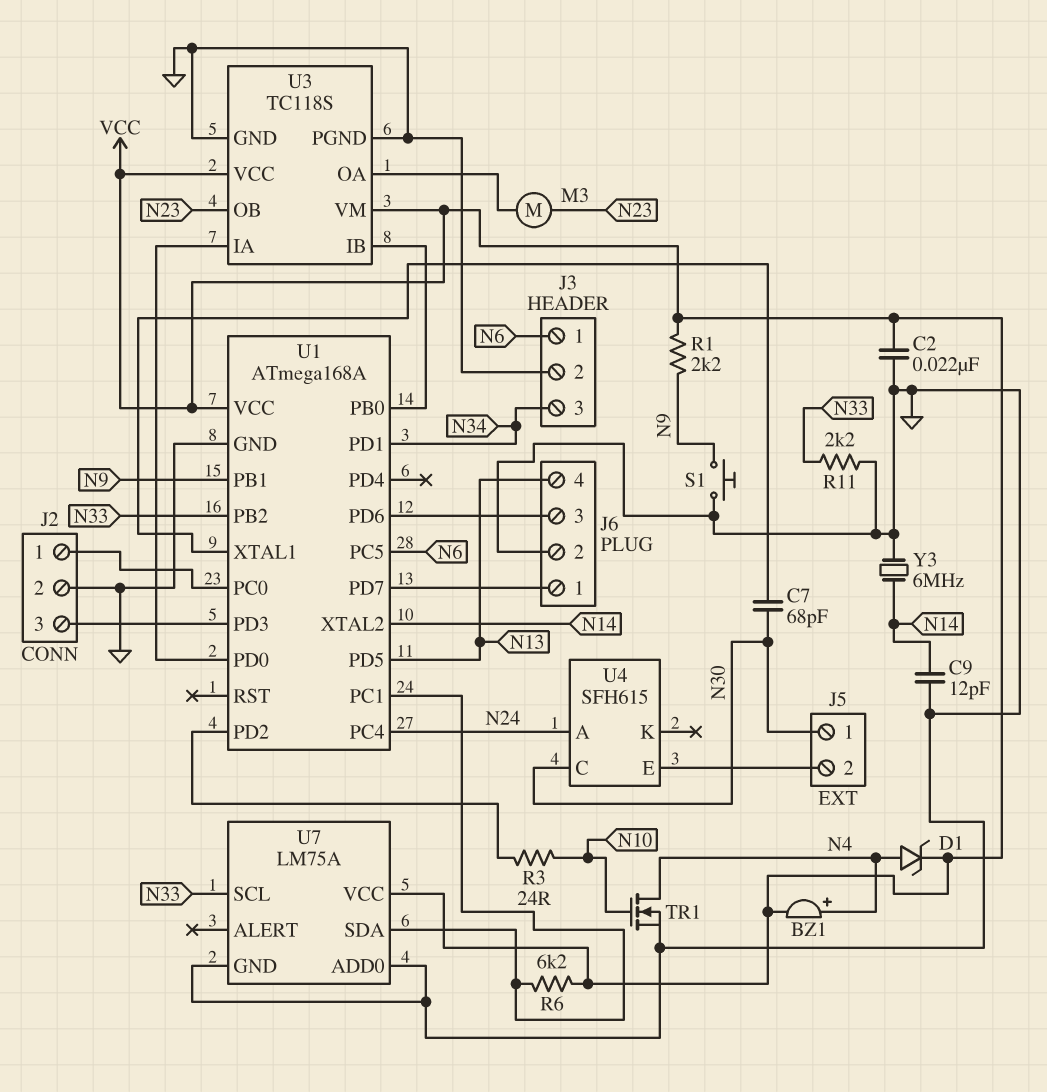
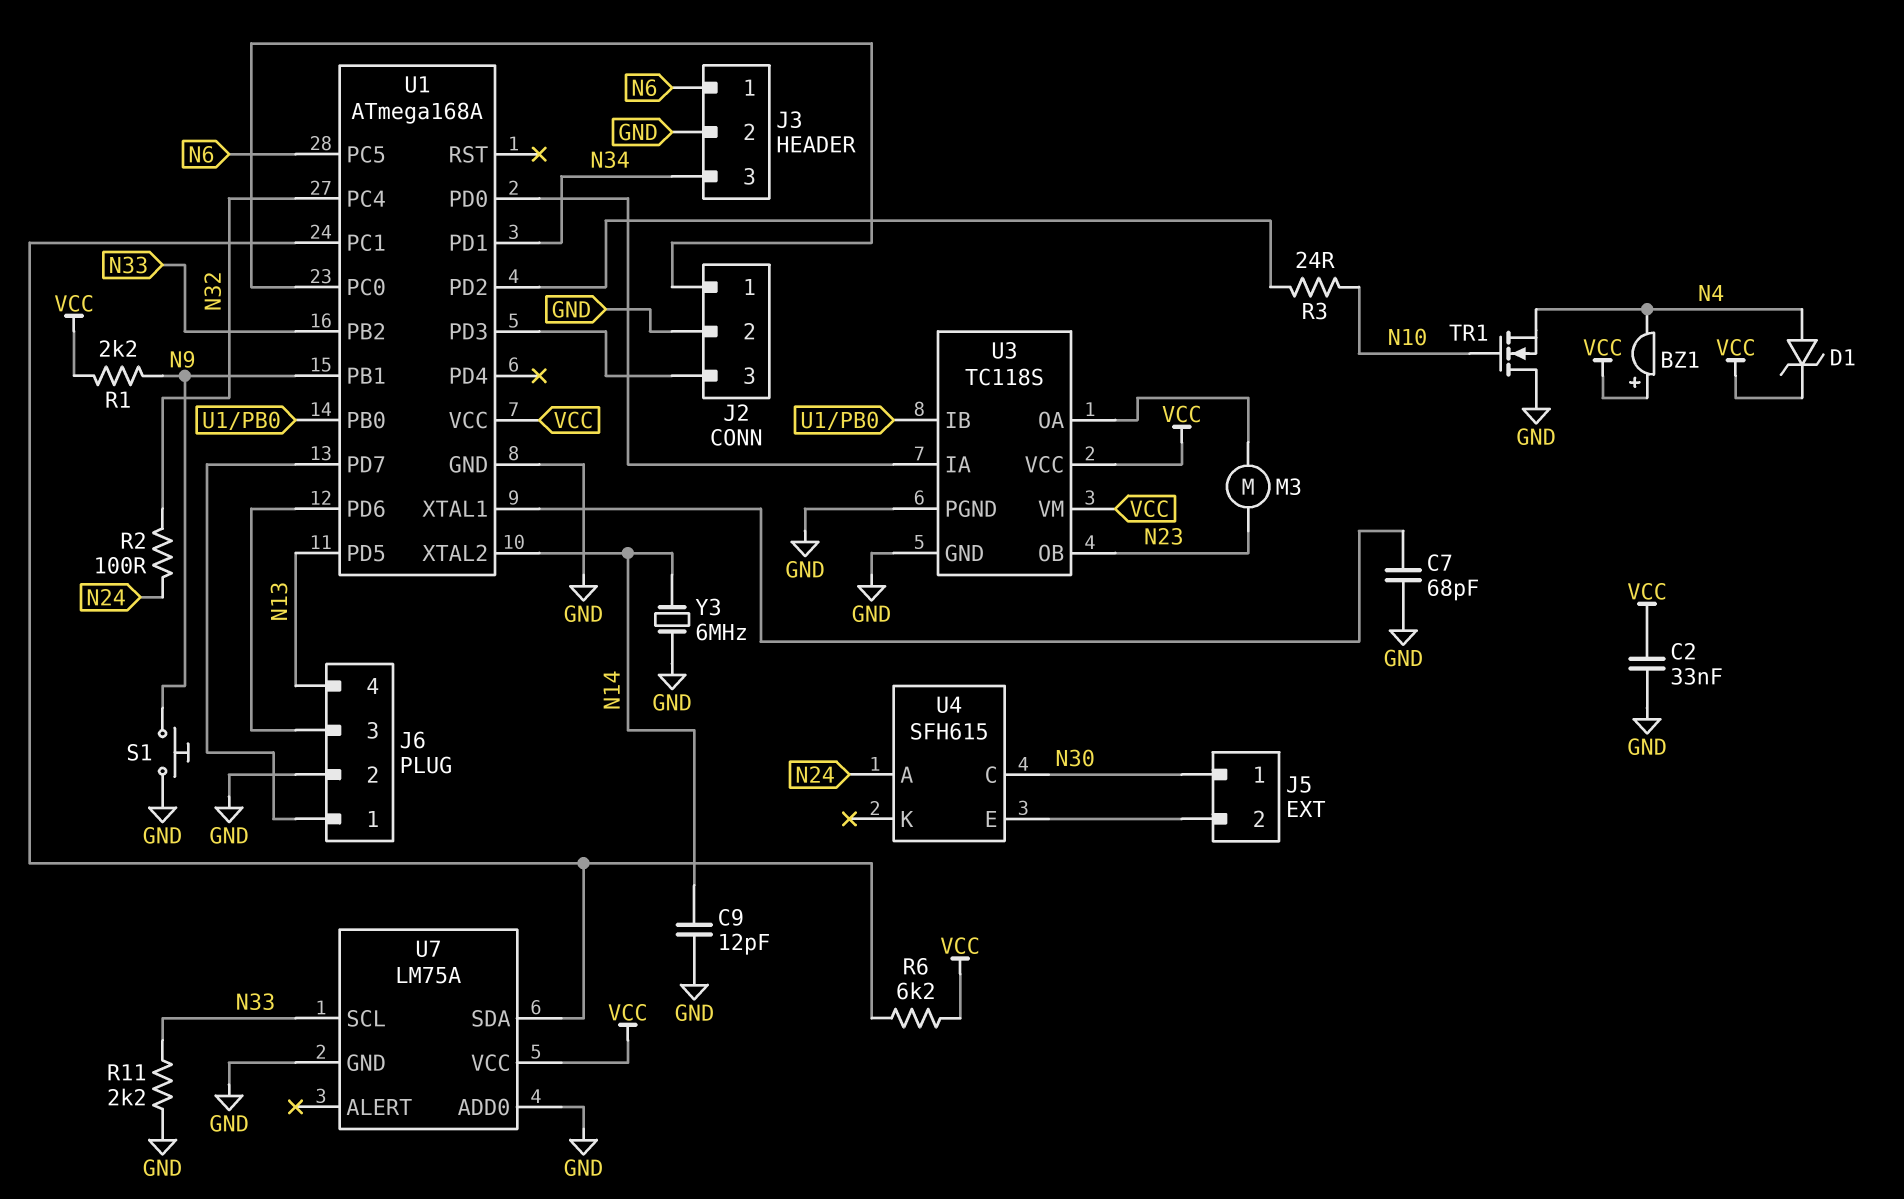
BZ1: buzzer (plus N4, minus VCC) -> buzzer (plus VCC, minus N4)
C2: 22nF (GND, VCC) -> 33nF (GND, VCC)
C7: 68pF (N30, U1/XTAL1) -> 68pF (GND, U1/XTAL1)
R2: none -> 100 (N24, N32)
TR1: NMOS (G N10, D N4, S GND) -> NMOS (G N10, D GND, S N4)
U1 pin PC4: N24 -> N32

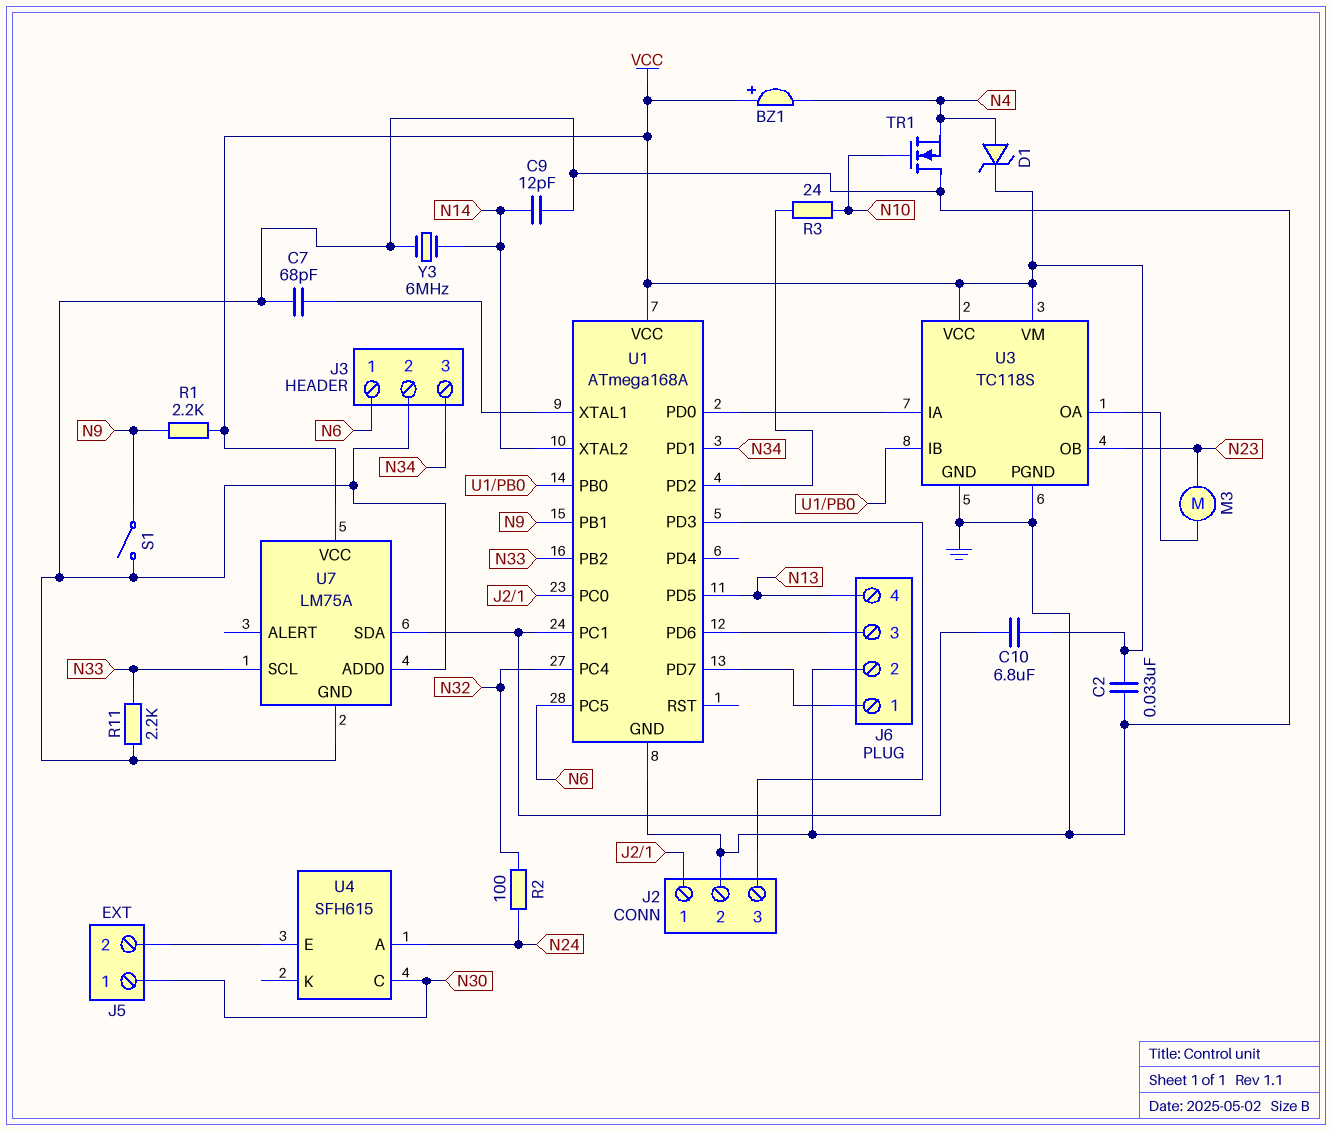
C10: none -> 6.8uF (U1/PC1, VCC)
R6: 6.2k (U1/PC1, VCC) -> none
S1: button (GND, N9) -> switch (GND, N9)

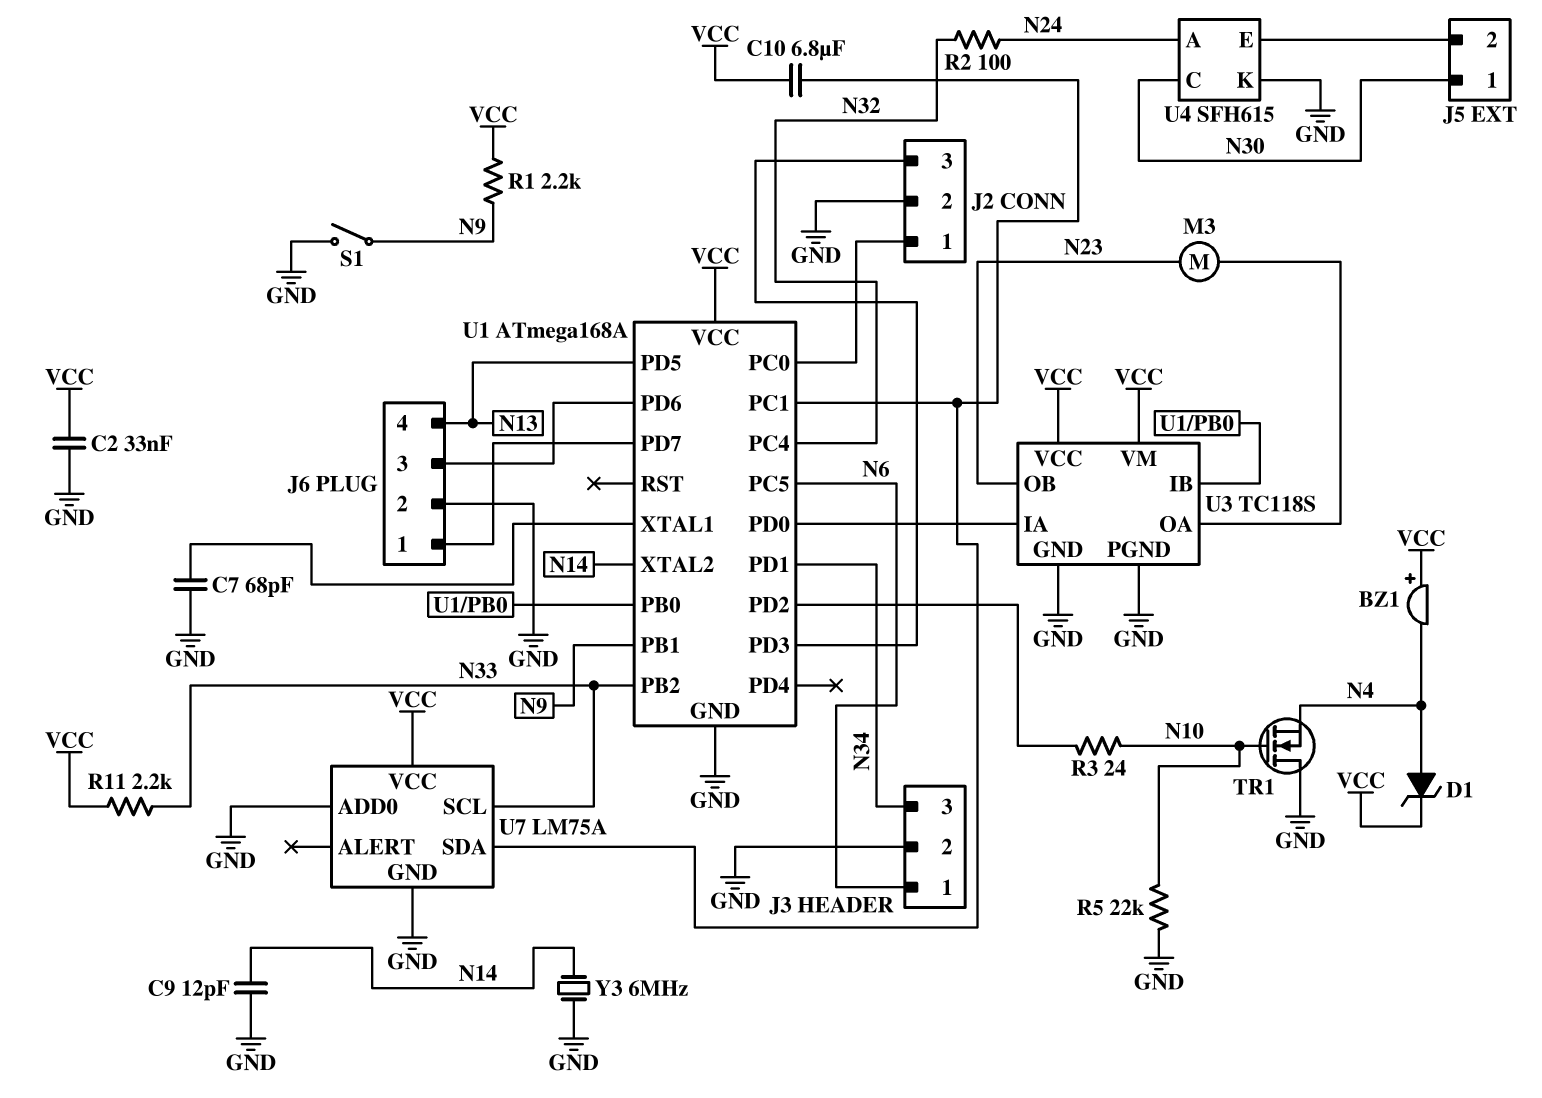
R5: none -> 22k (GND, N10)
R11: 2.2k (GND, N33) -> 2.2k (N33, VCC)
U4 pin K: none -> GND

